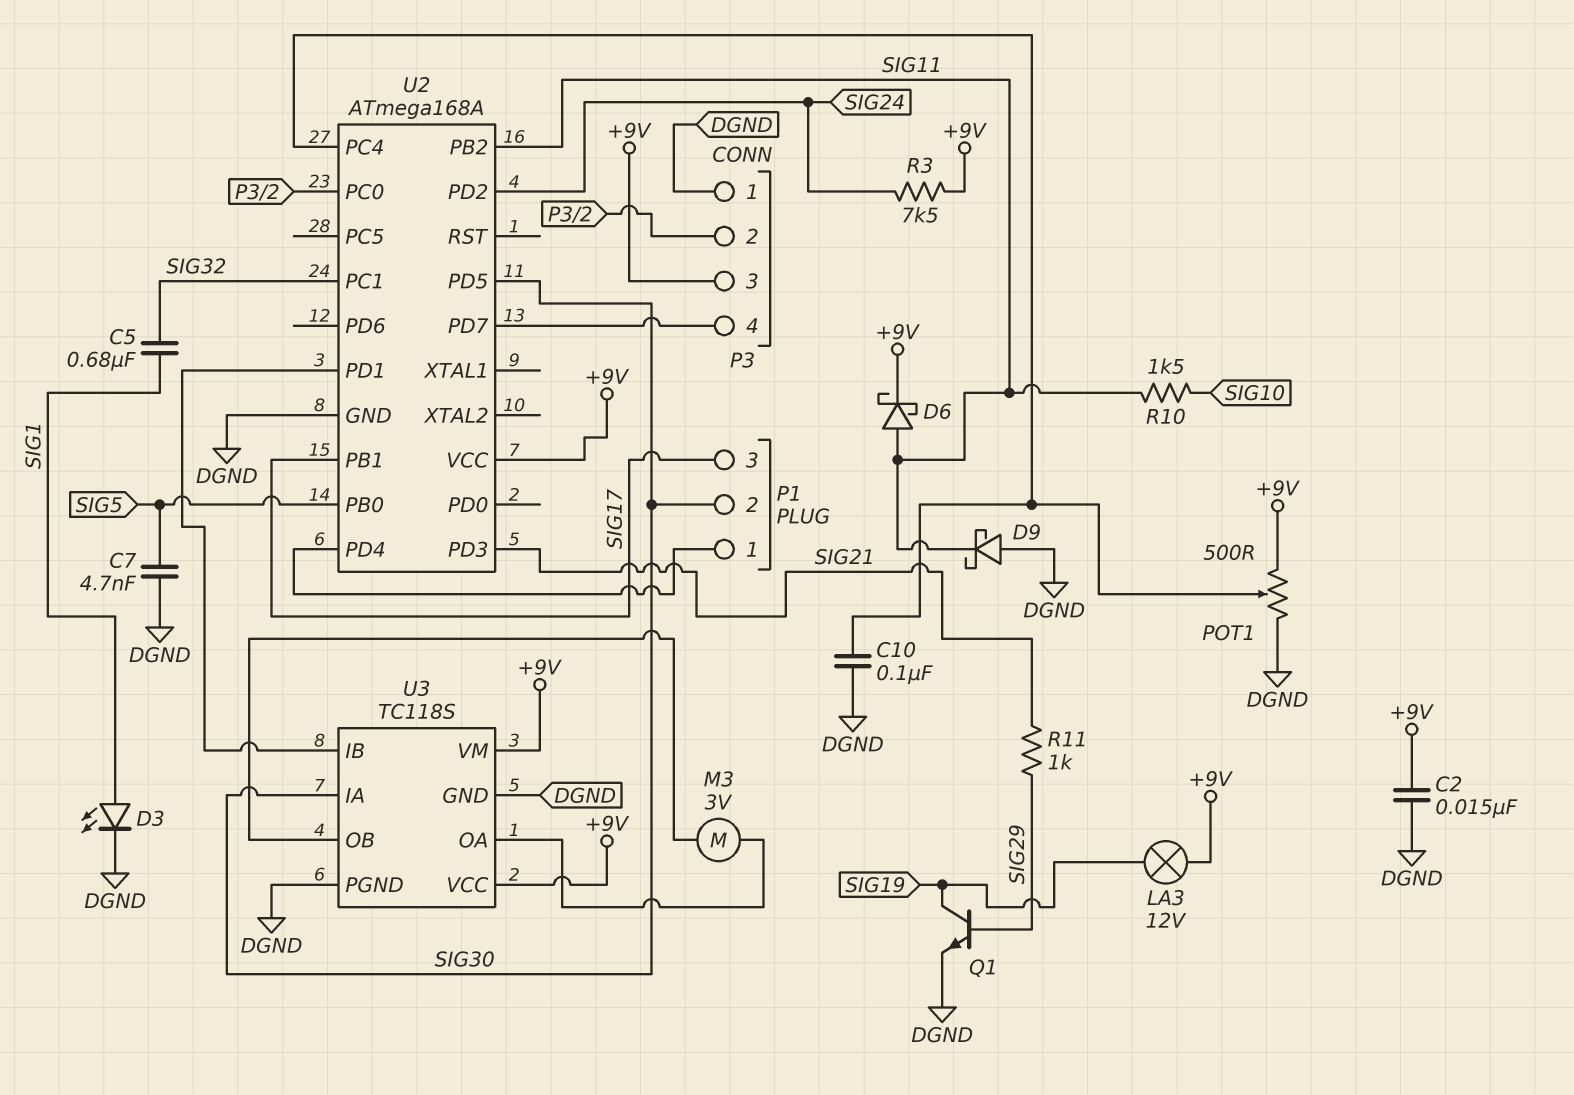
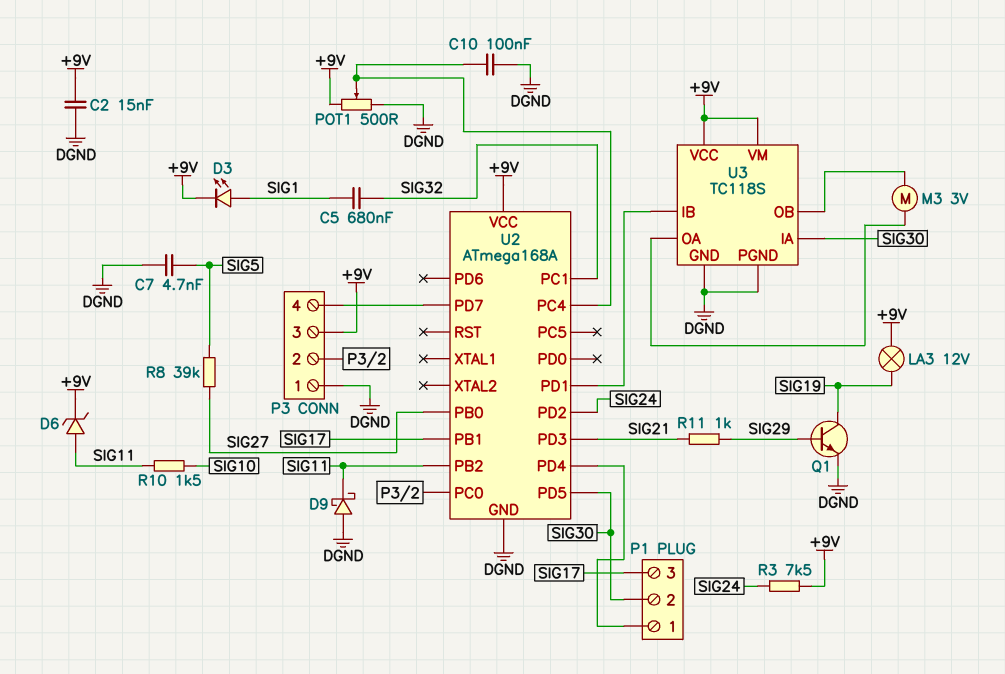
D3: LED (A SIG1, K DGND) -> LED (A SIG1, K +9V)
D6: schottky (A SIG11, K +9V) -> zener (A SIG11, K +9V)
R8: none -> 39k (SIG5, SIG27)
U2 pin PB0: SIG5 -> SIG27

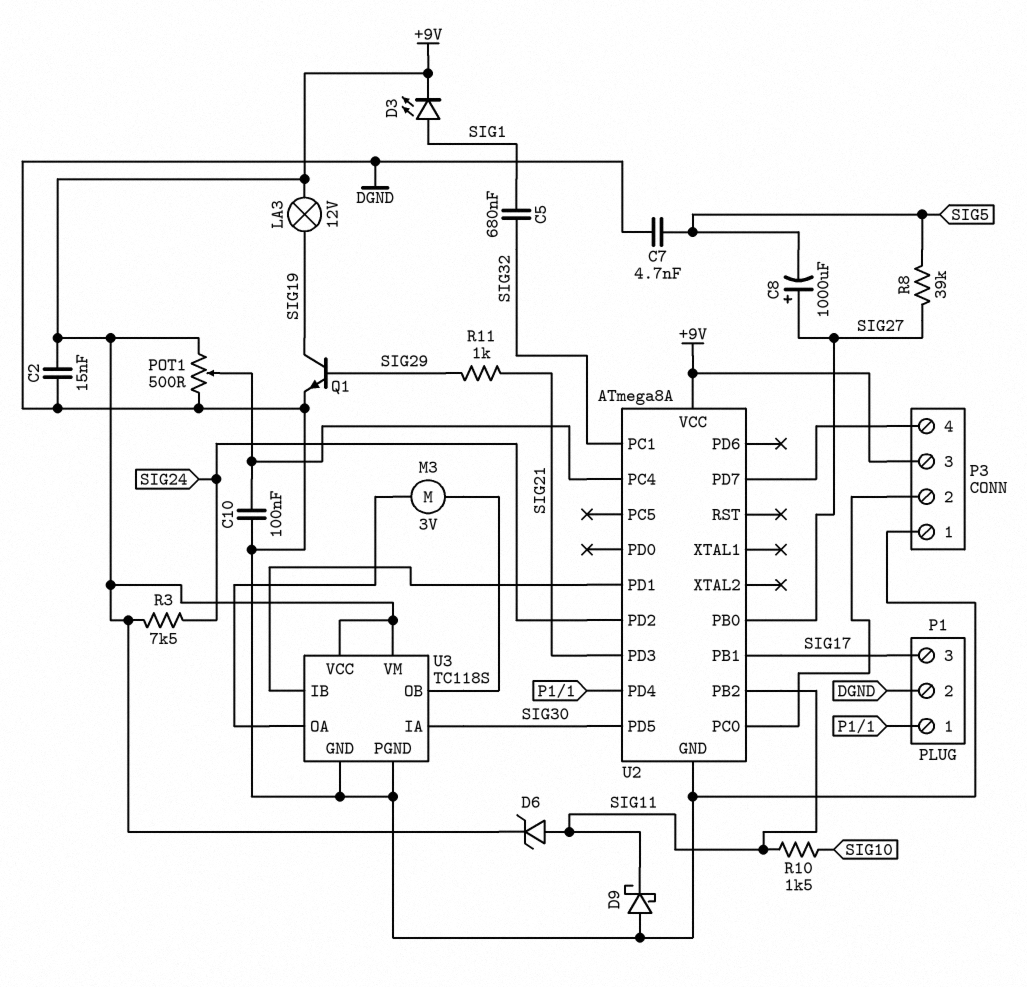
C8: none -> 1000uF (plus SIG27, minus SIG5)
P1 pin 2: SIG30 -> DGND
U2: ATmega168A -> ATmega8A

